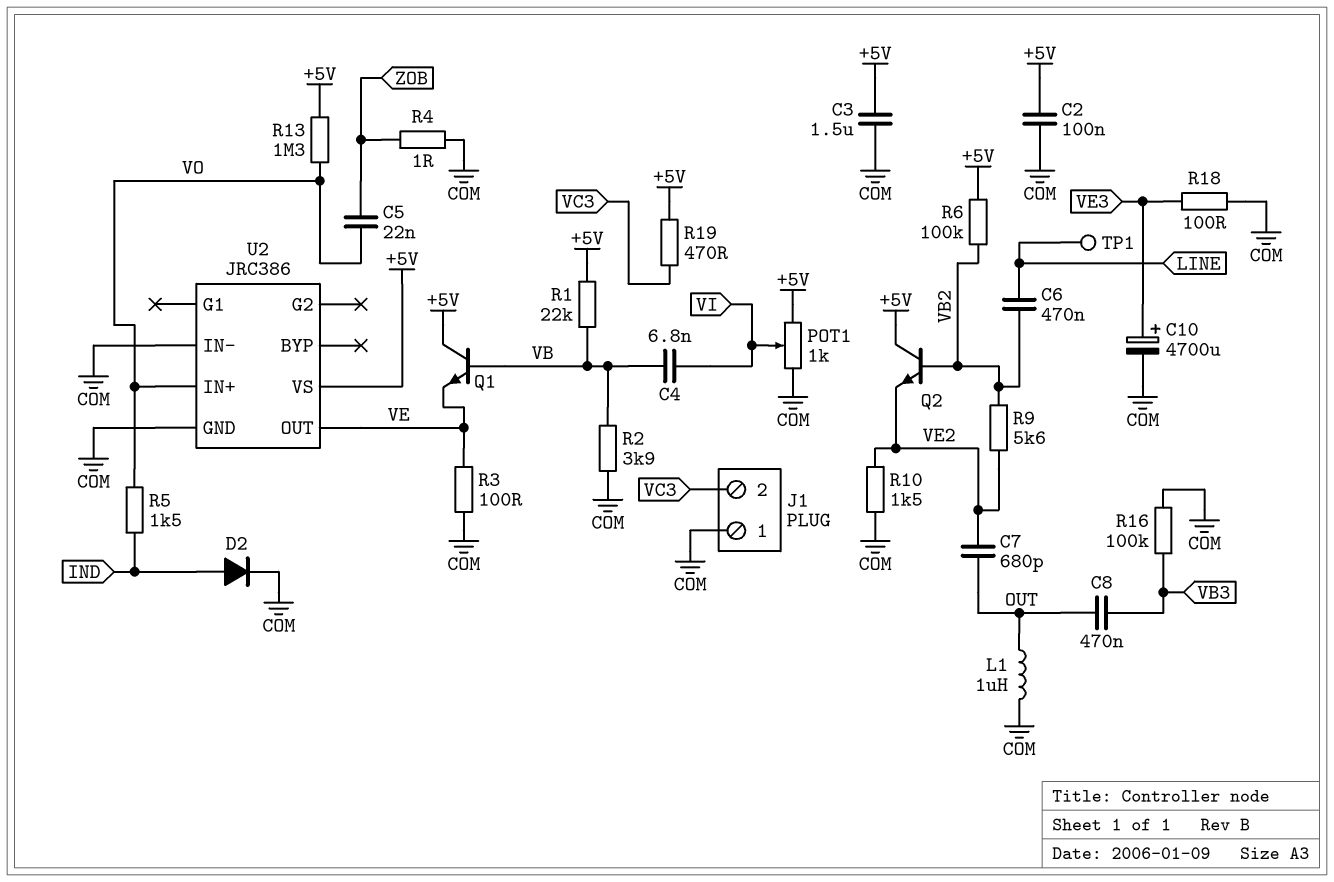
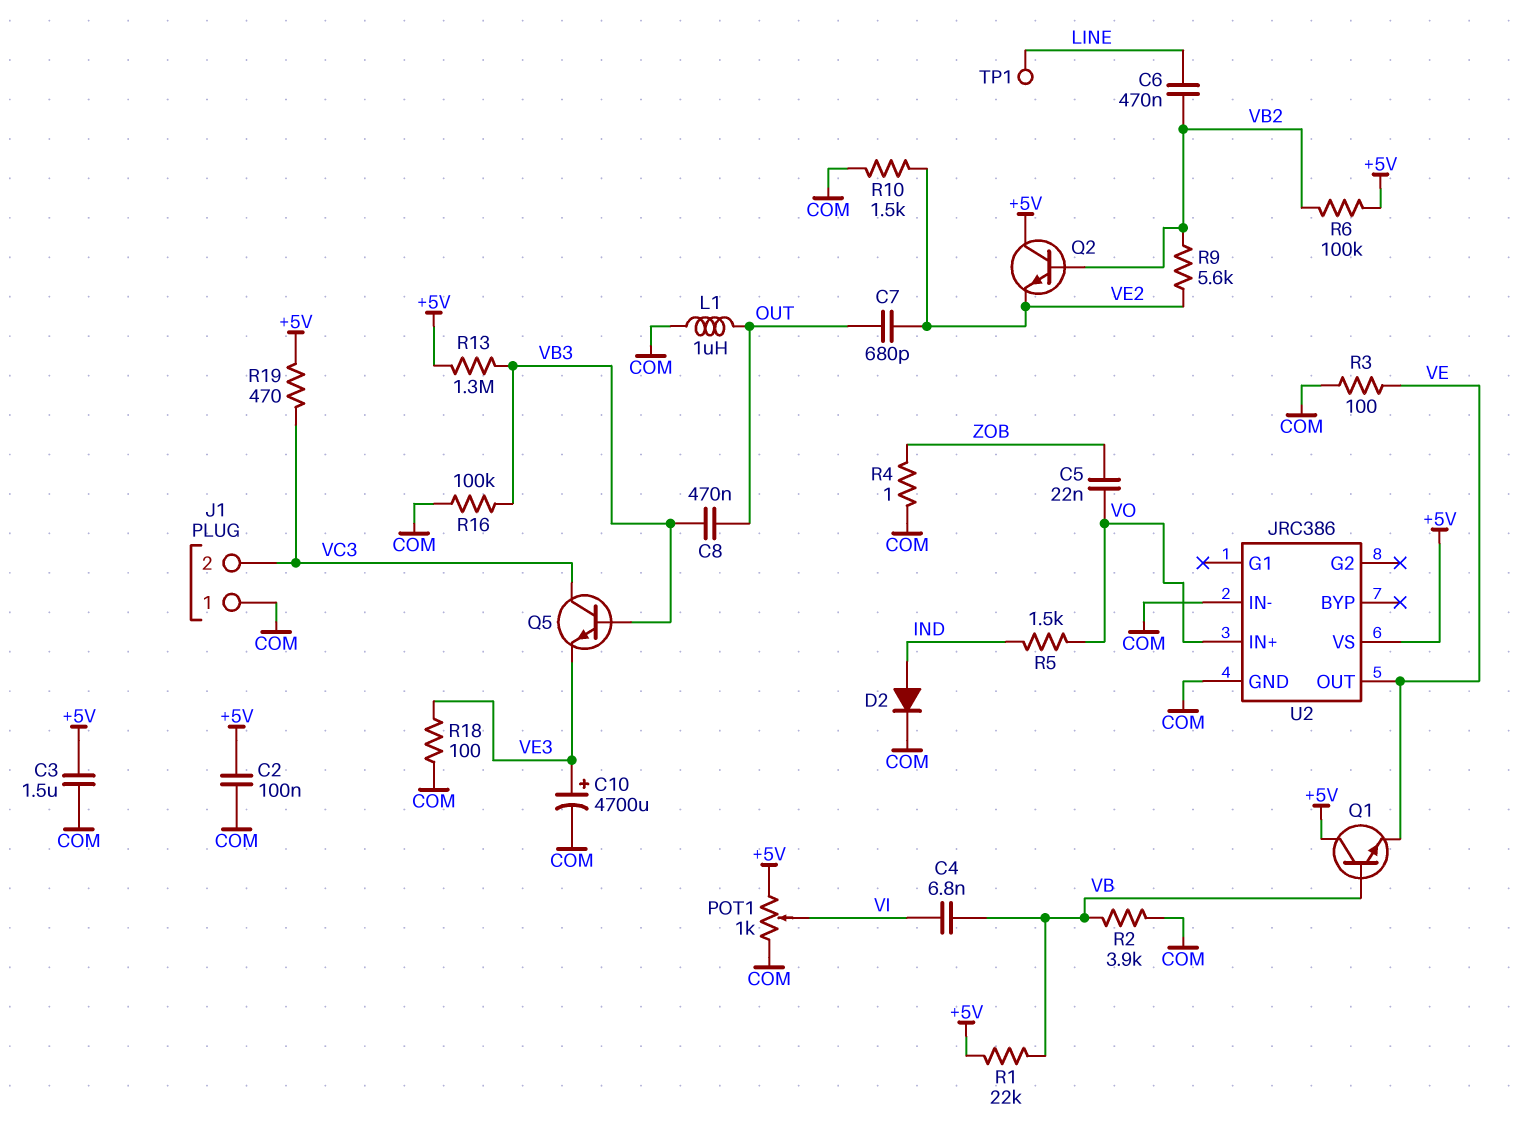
Q5: none -> NPN (B VB3, C VC3, E VE3)
R13: 1.3M (+5V, VO) -> 1.3M (+5V, VB3)

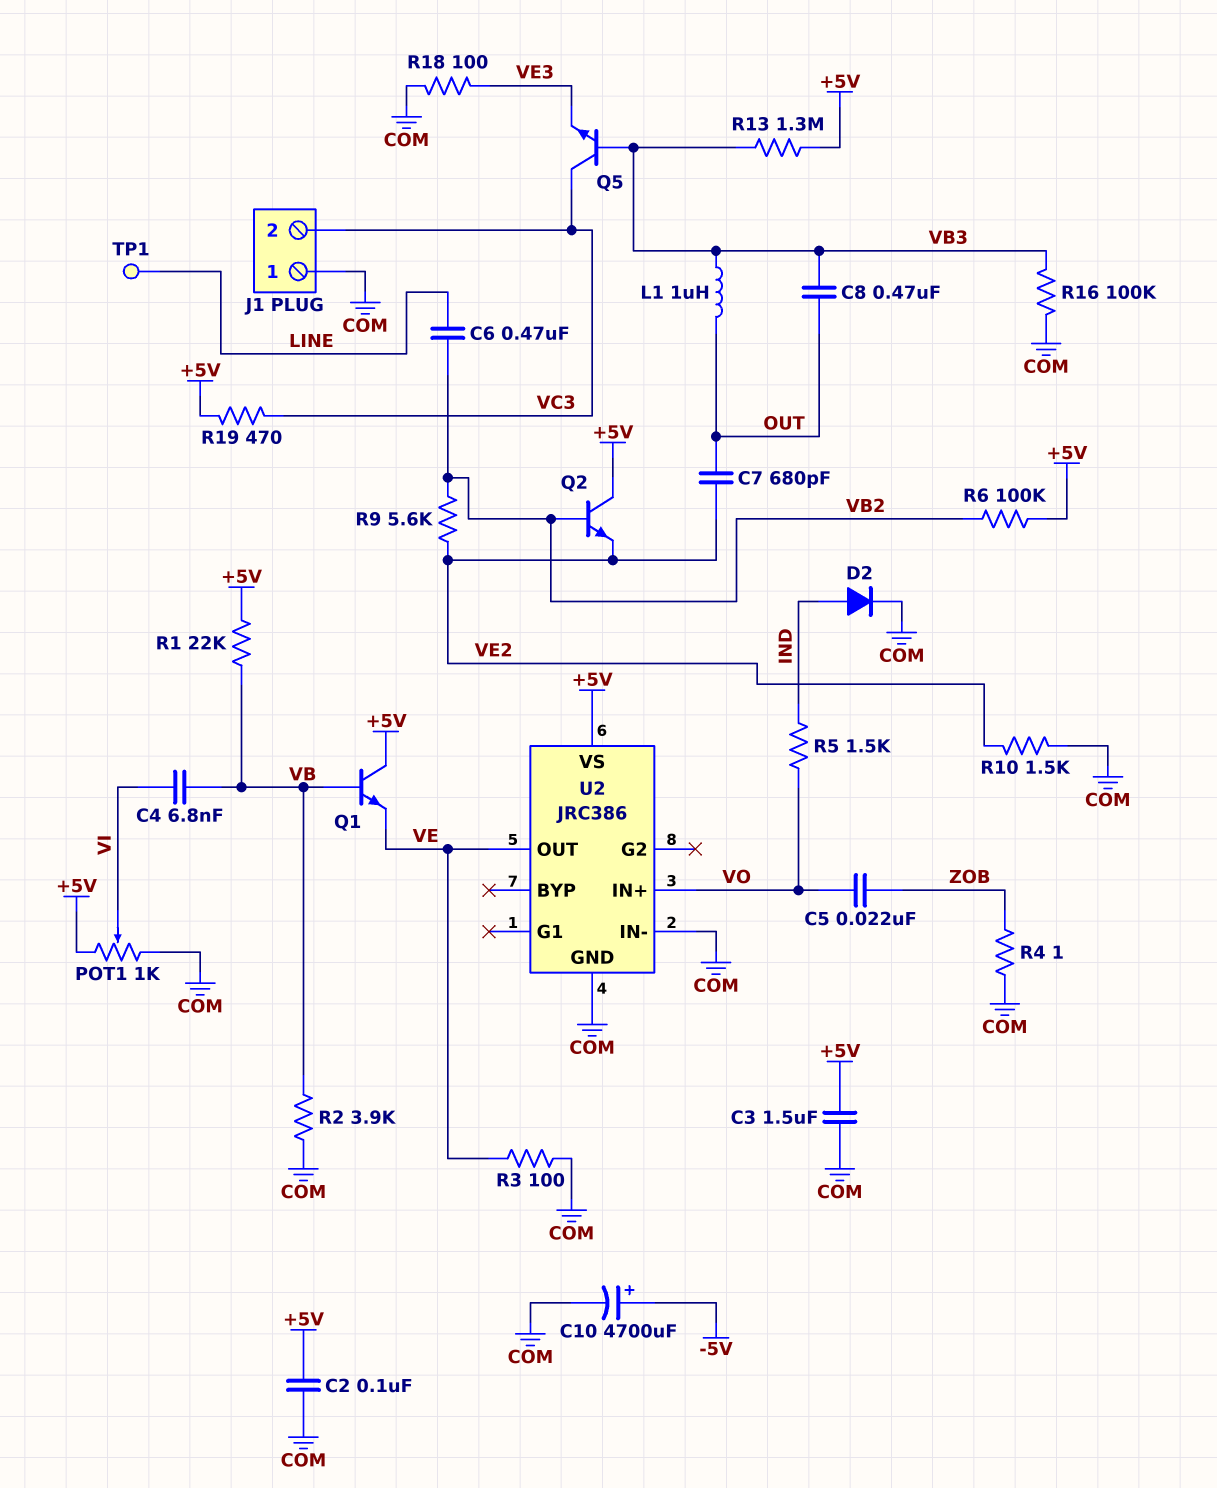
C10: 4700uF (plus VE3, minus COM) -> 4700uF (plus -5V, minus COM)
L1: 1uH (COM, OUT) -> 1uH (OUT, VB3)

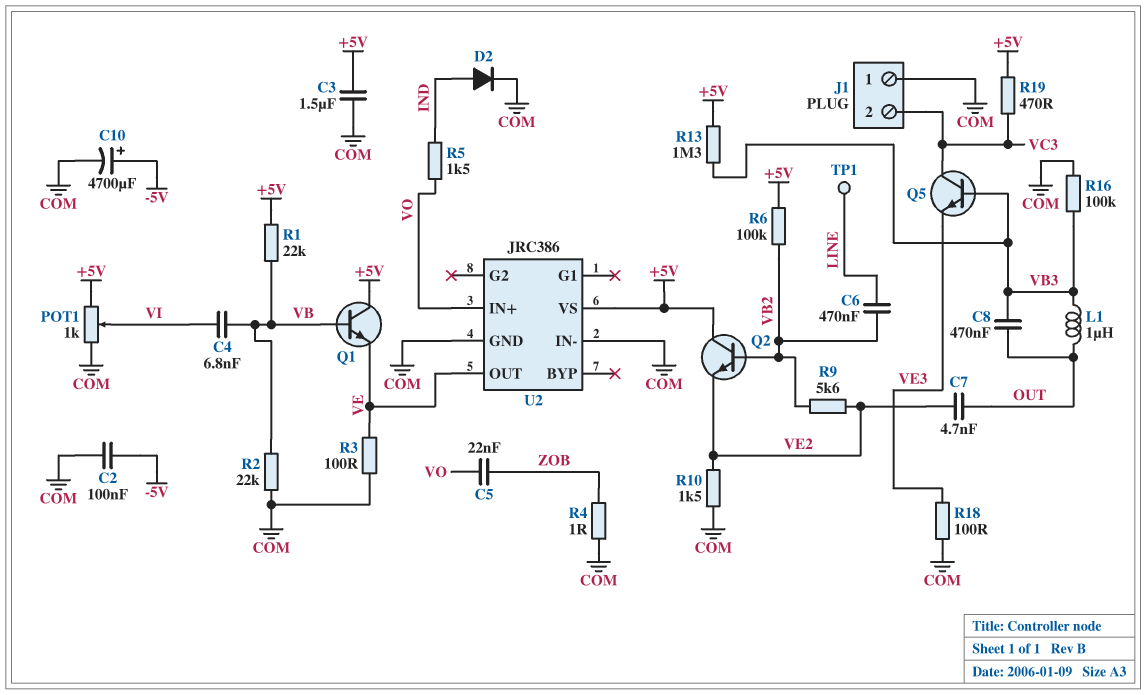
C2: 100nF (+5V, COM) -> 100nF (-5V, COM)
C7: 680pF (OUT, VE2) -> 4.7nF (OUT, VE2)
R2: 3.9k (COM, VB) -> 22k (COM, VB)

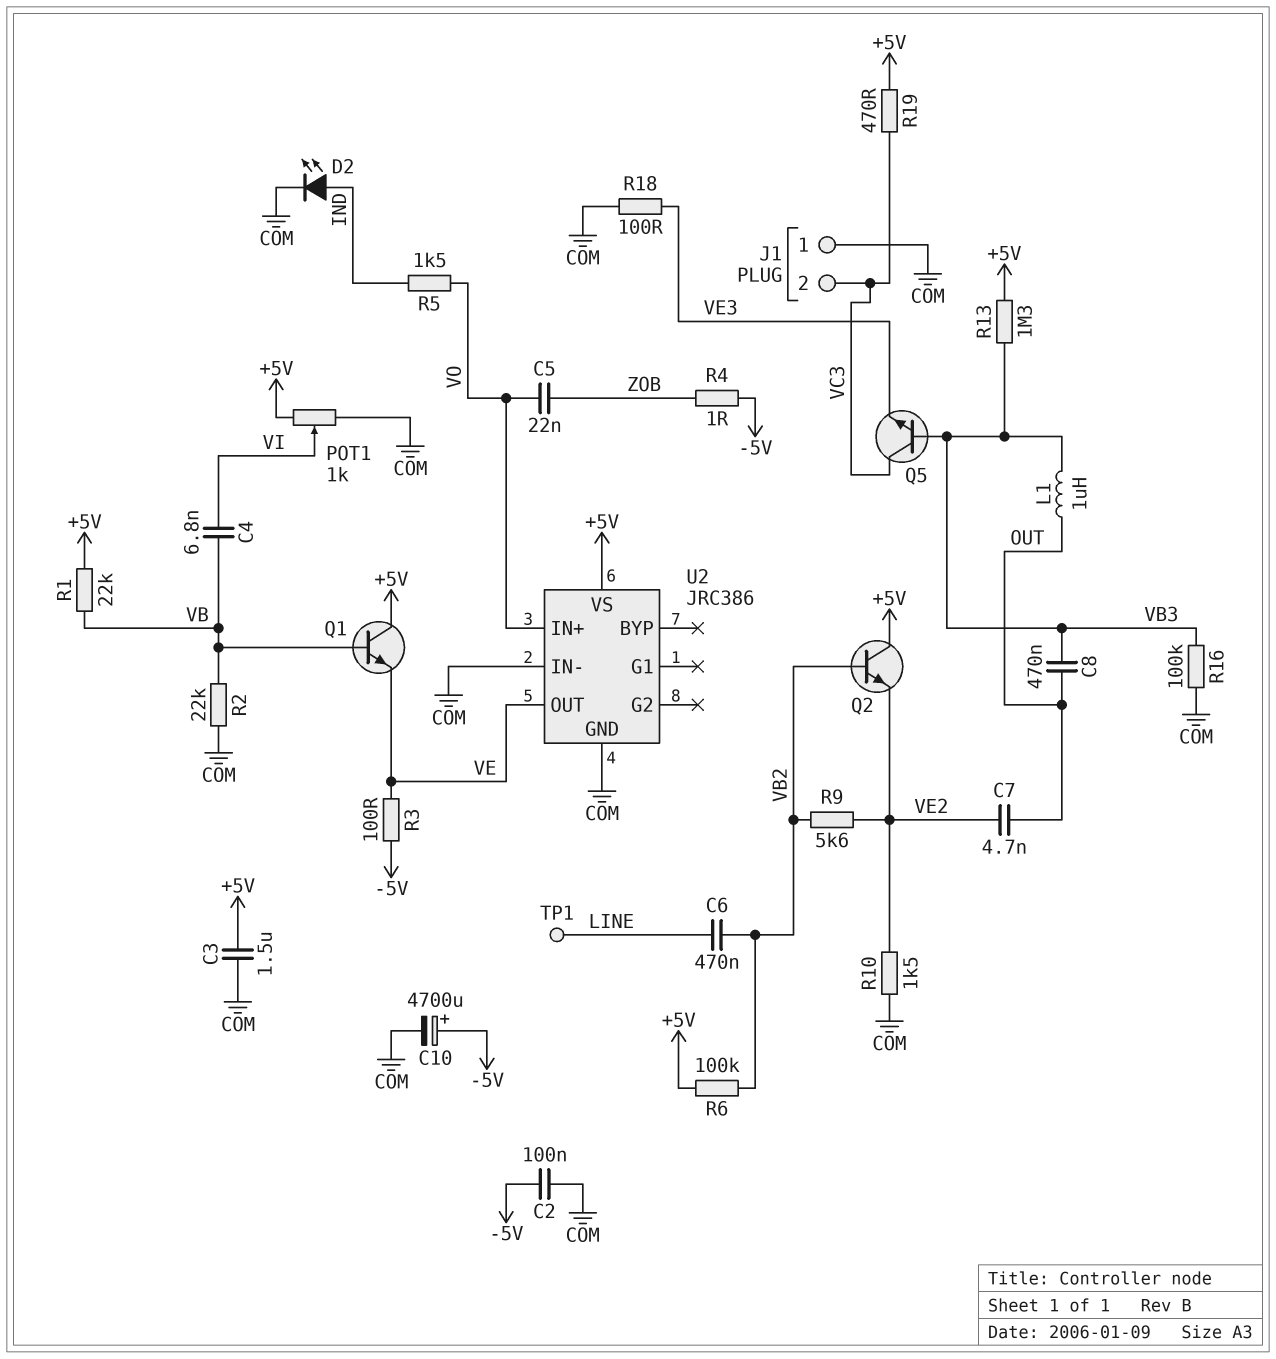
D2: diode (A IND, K COM) -> LED (A IND, K COM)
R3: 100 (COM, VE) -> 100 (-5V, VE)
R4: 1 (COM, ZOB) -> 1 (-5V, ZOB)

